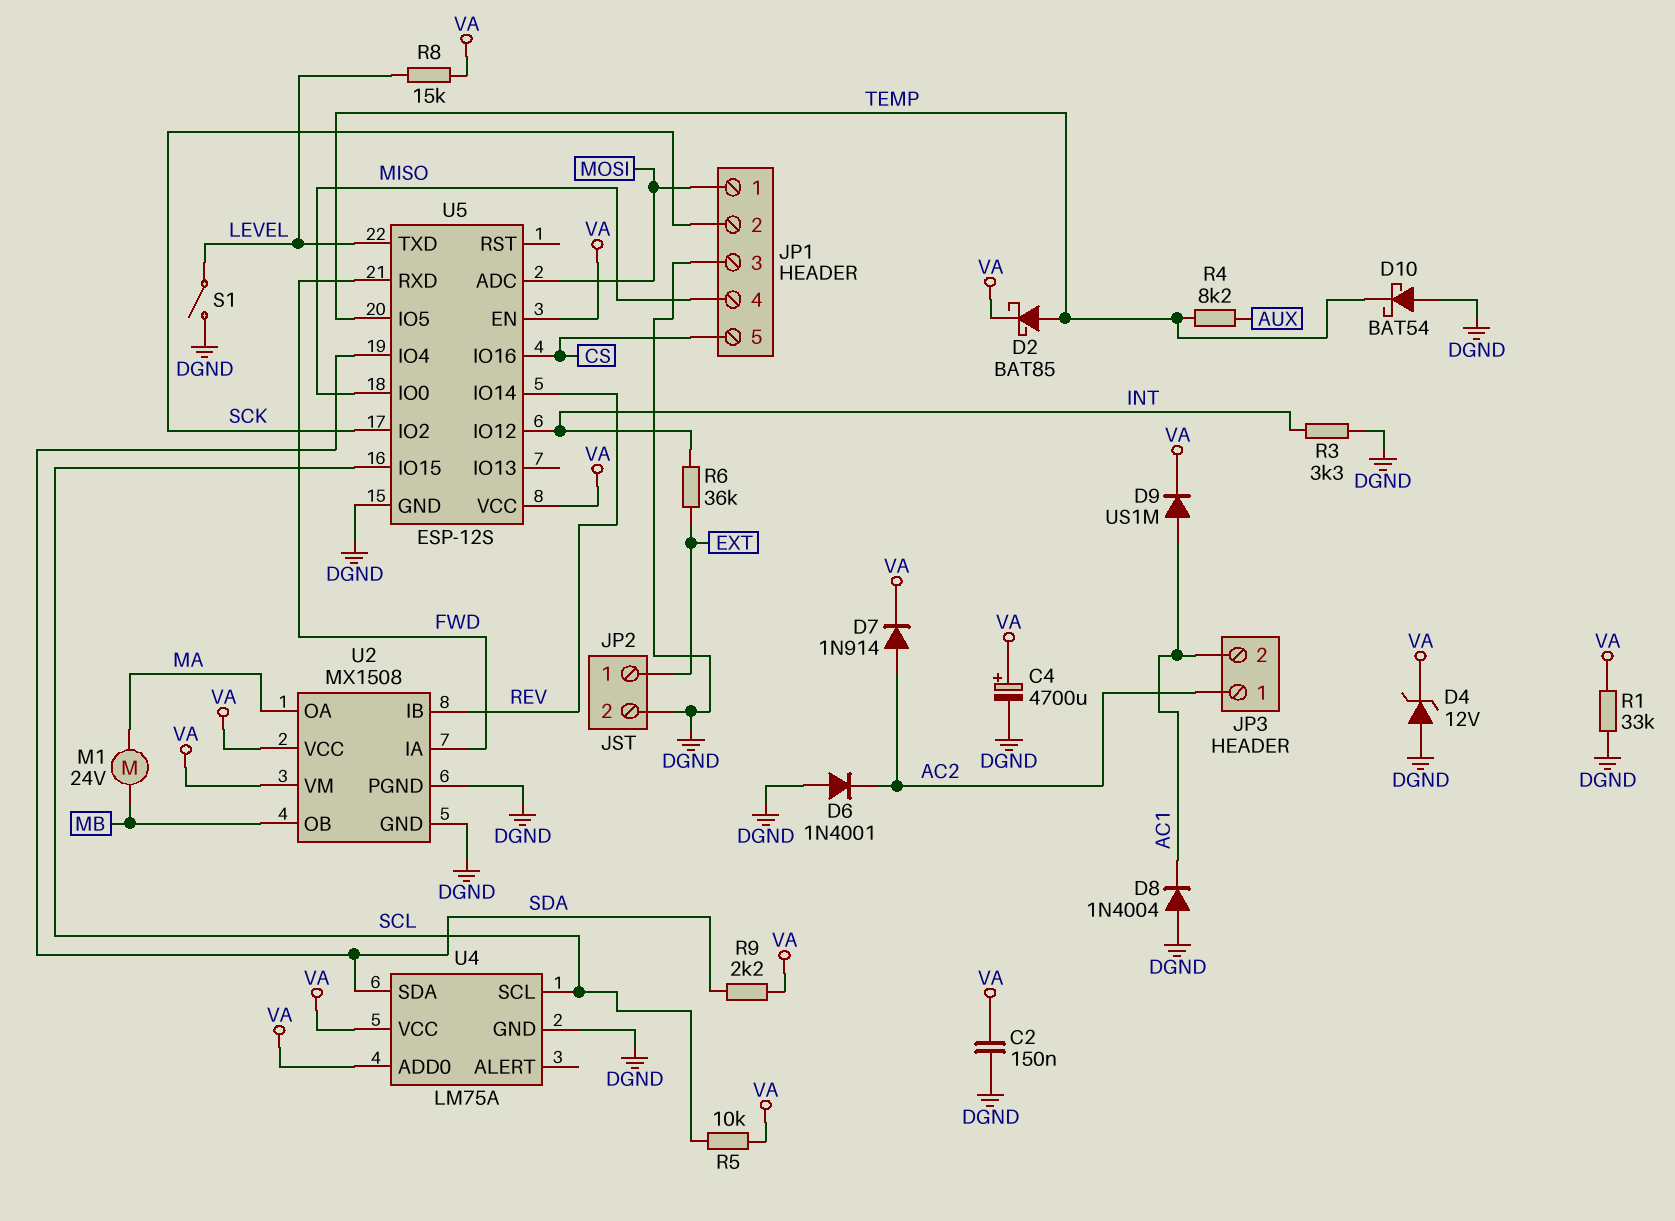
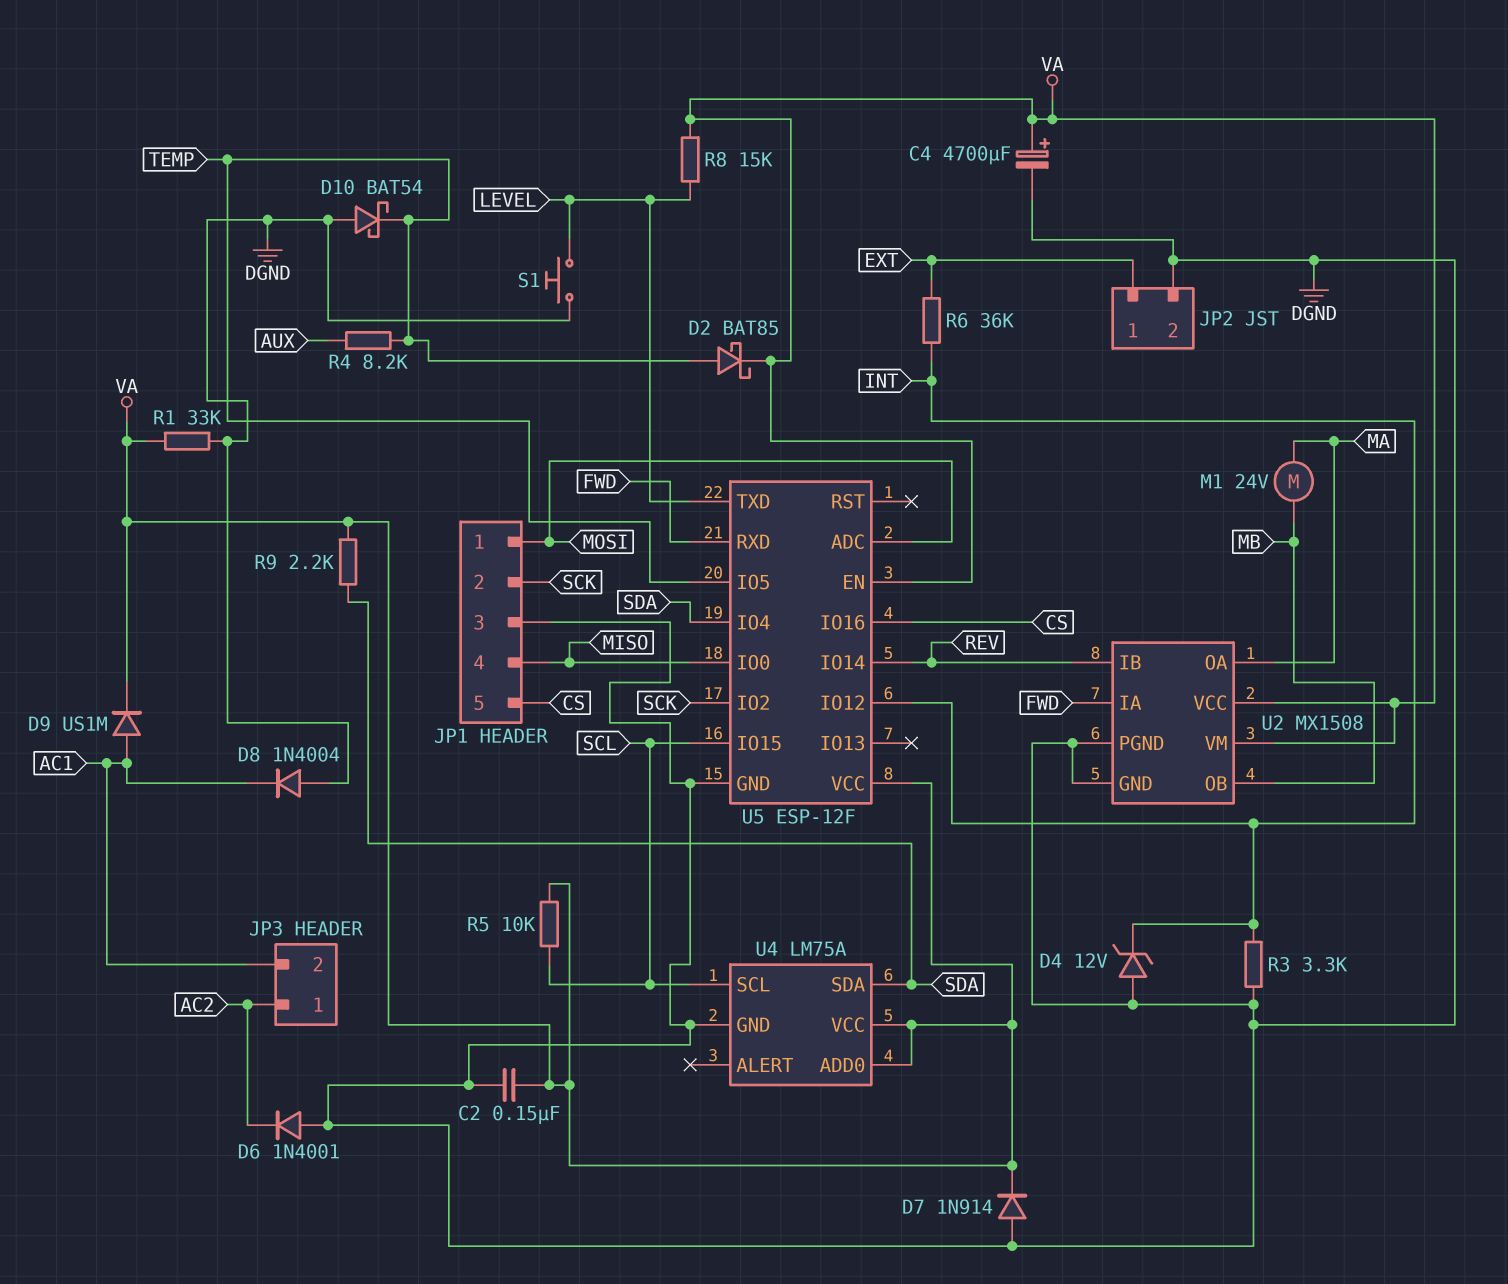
D4: zener 12V (A DGND, K VA) -> zener 12V (A DGND, K INT)
D7: diode 1N914 (A AC2, K VA) -> diode 1N914 (A DGND, K VA)
S1: switch (DGND, LEVEL) -> button (DGND, LEVEL)
U5: ESP-12S -> ESP-12F

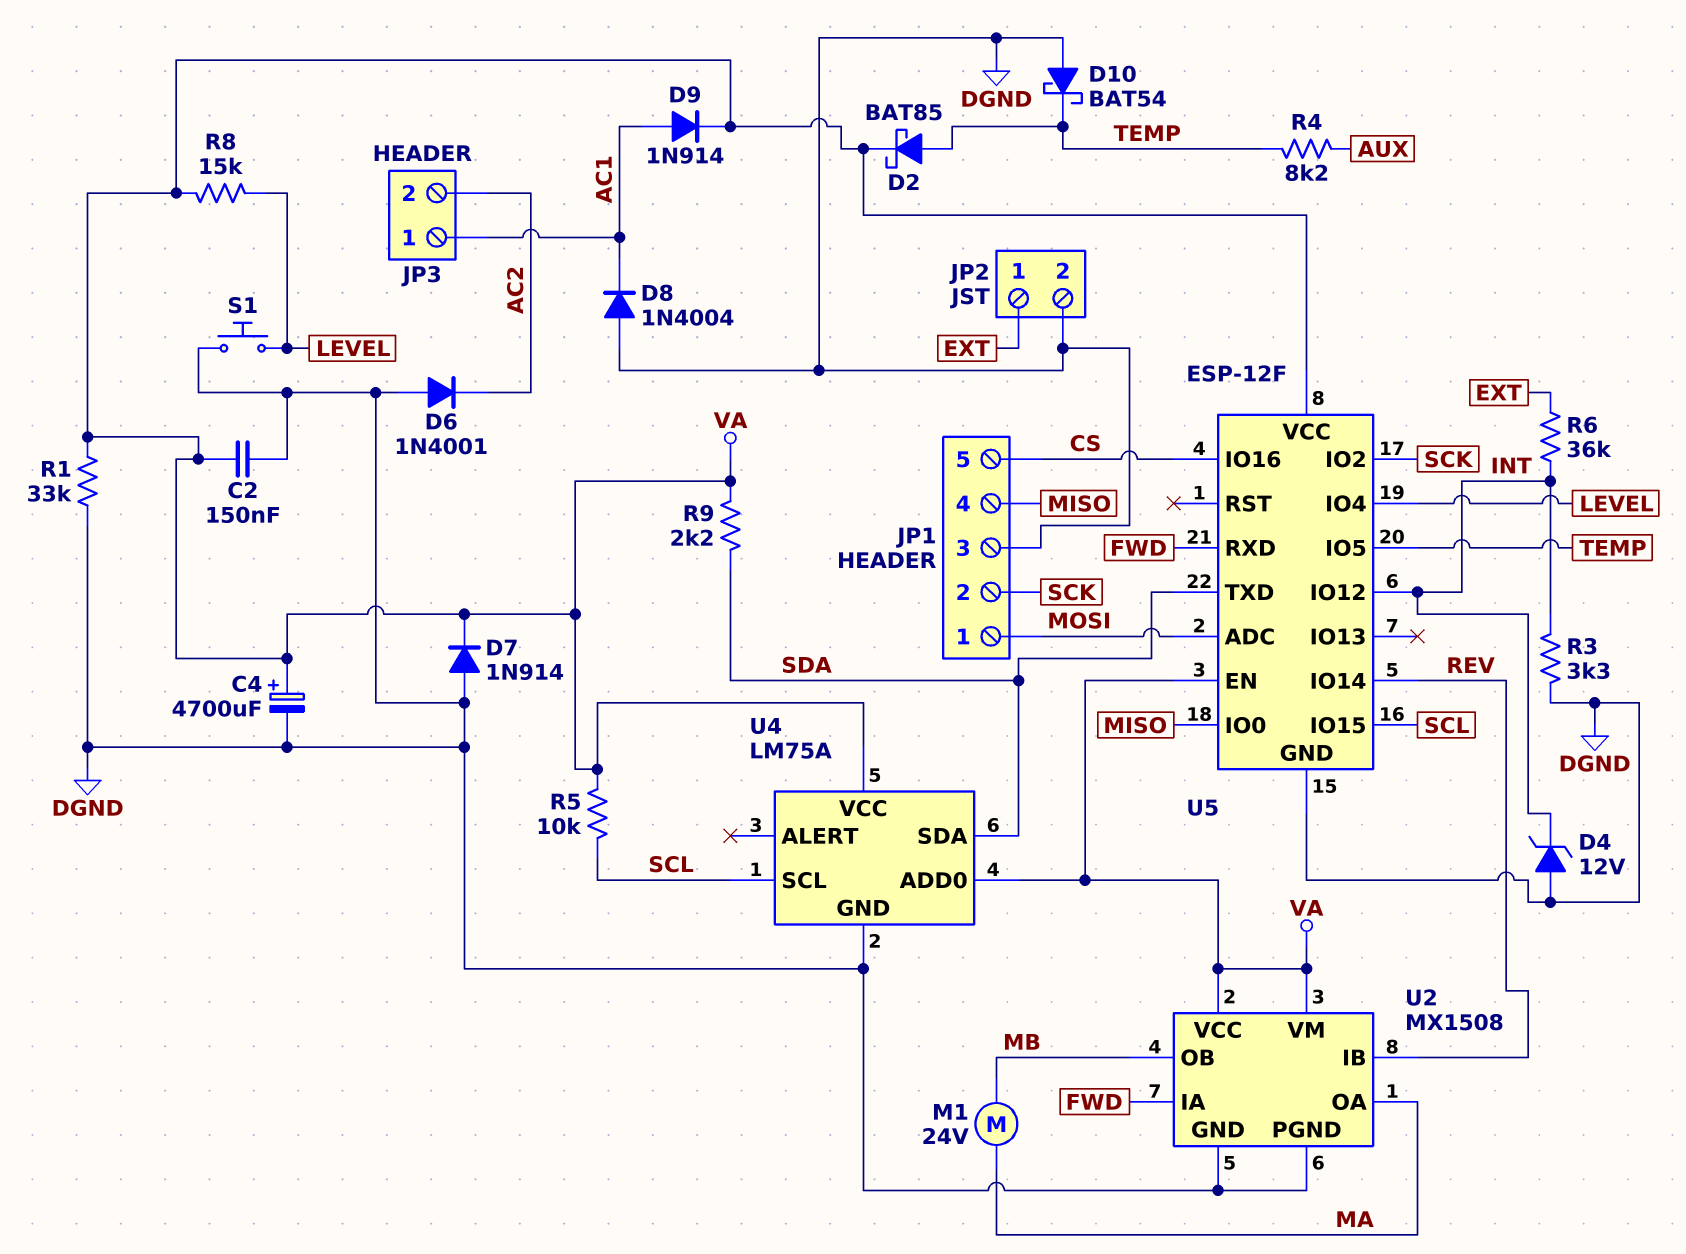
D9: diode US1M (A AC1, K VA) -> diode 1N914 (A AC1, K VA)
JP3 pin 1: AC2 -> AC1
JP3 pin 2: AC1 -> AC2
U5 pin IO4: SDA -> LEVEL
U5 pin TXD: LEVEL -> SDA

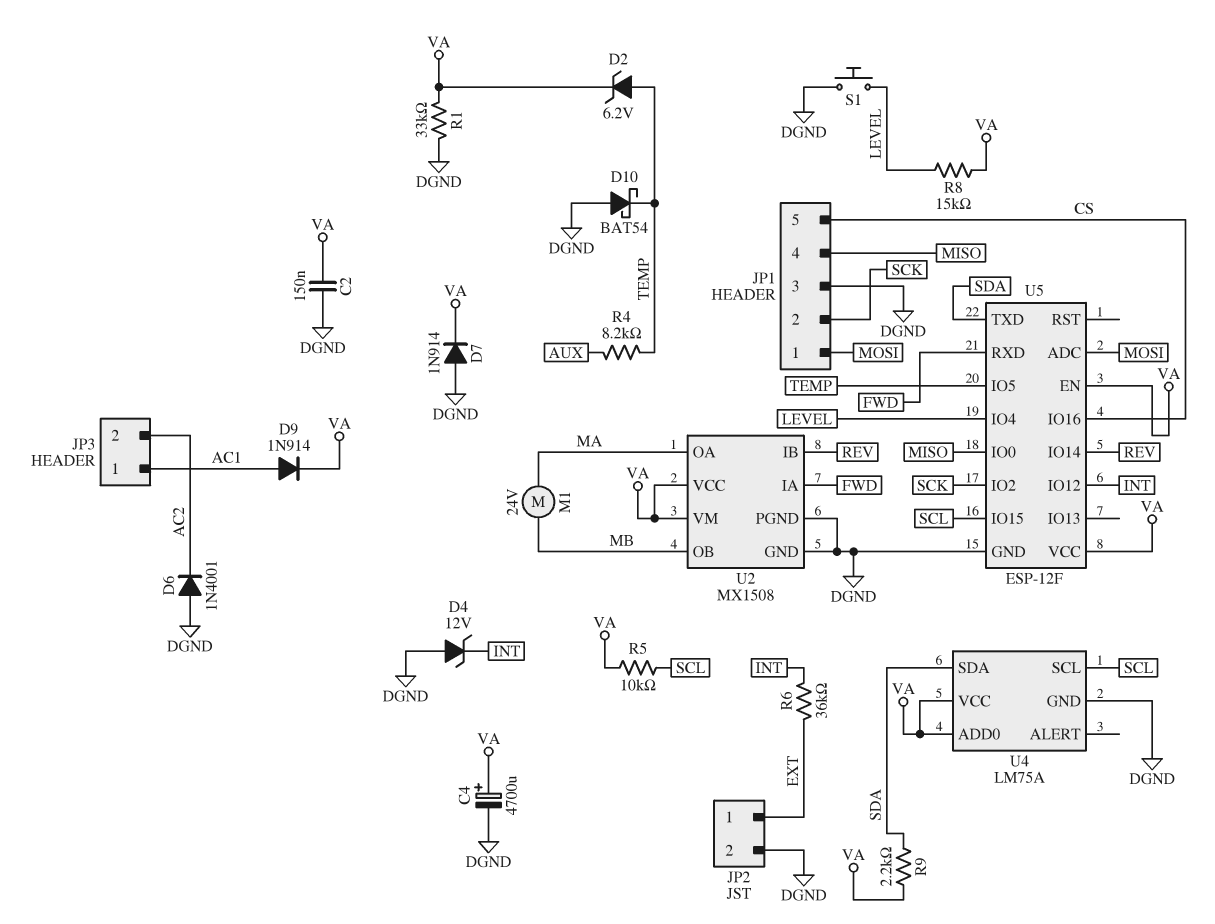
D2: schottky BAT85 (A TEMP, K VA) -> zener 6.2V (A TEMP, K VA)
D8: diode 1N4004 (A DGND, K AC1) -> none
R3: 3.3k (DGND, INT) -> none

